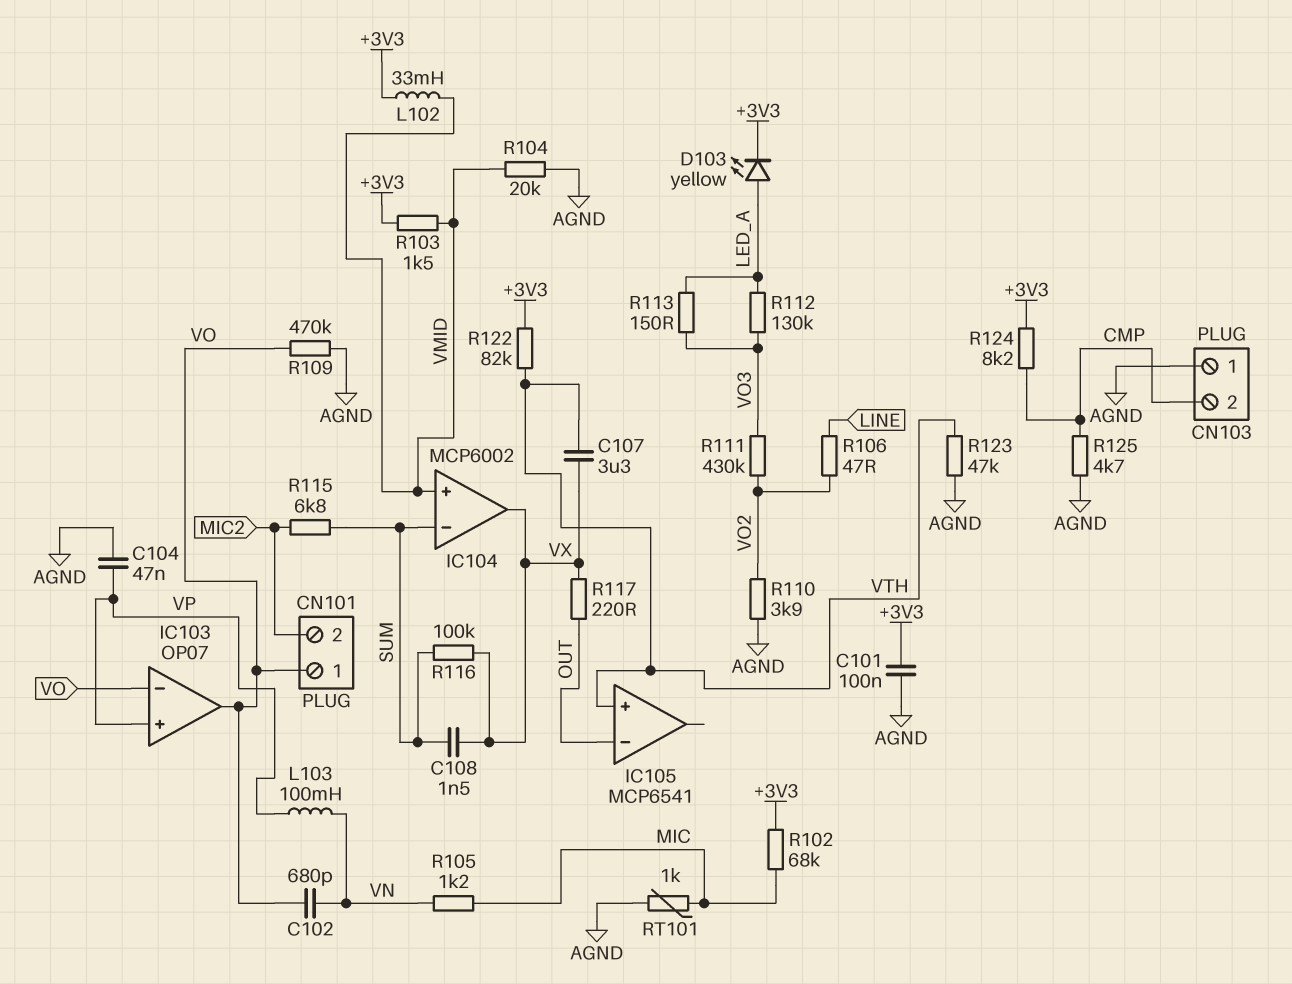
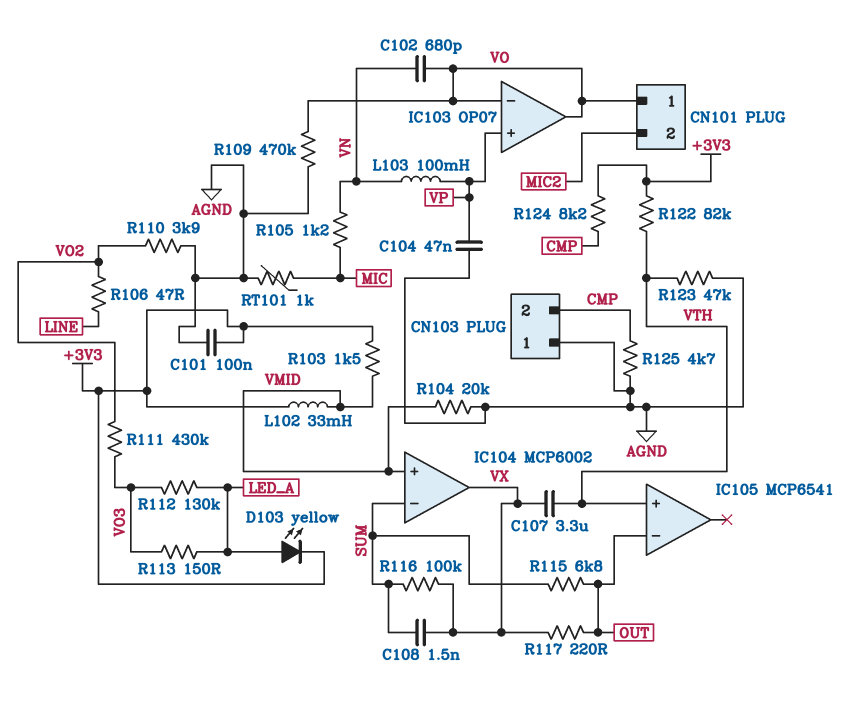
R102: 68k (+3V3, MIC) -> none
R115: 6.8k (MIC2, SUM) -> 6.8k (OUT, SUM)

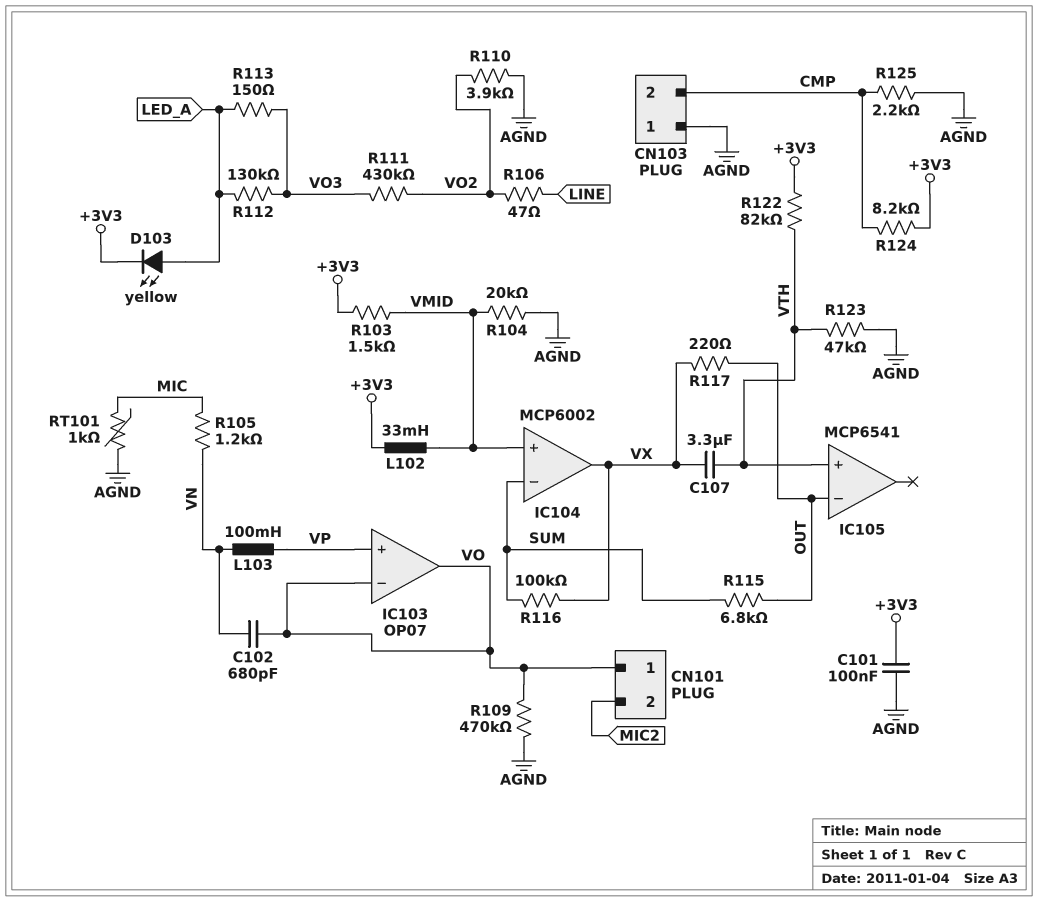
C104: 47nF (AGND, VP) -> none
C108: 1.5nF (SUM, VX) -> none
R125: 4.7k (AGND, CMP) -> 2.2k (AGND, CMP)

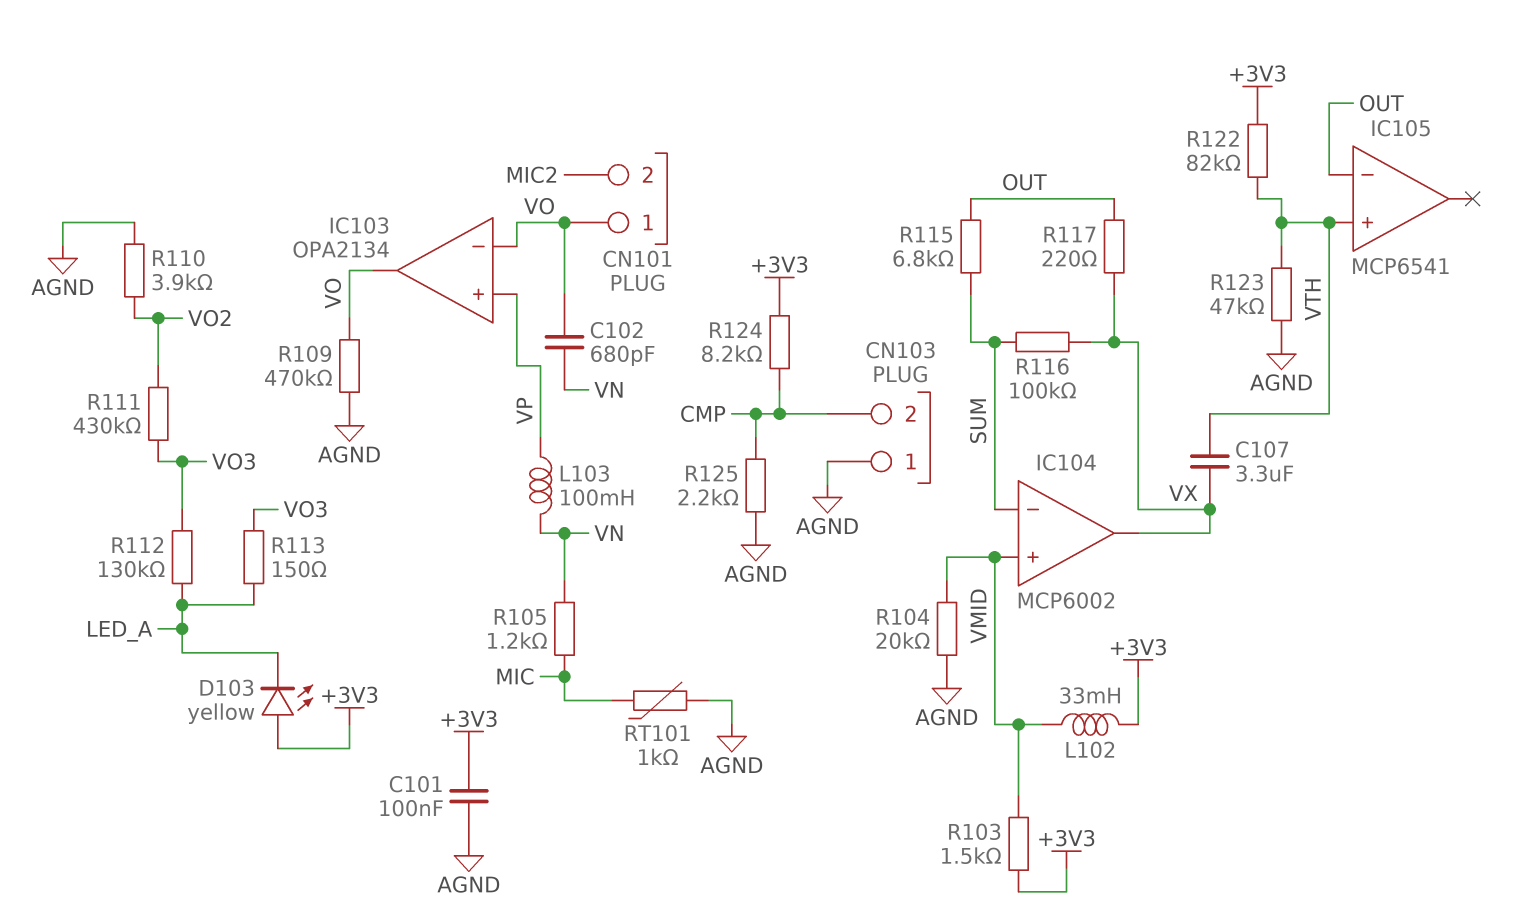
D103: LED yellow (A LED_A, K +3V3) -> LED yellow (A +3V3, K LED_A)
IC103: OP07 -> OPA2134
R106: 47 (LINE, VO2) -> none

